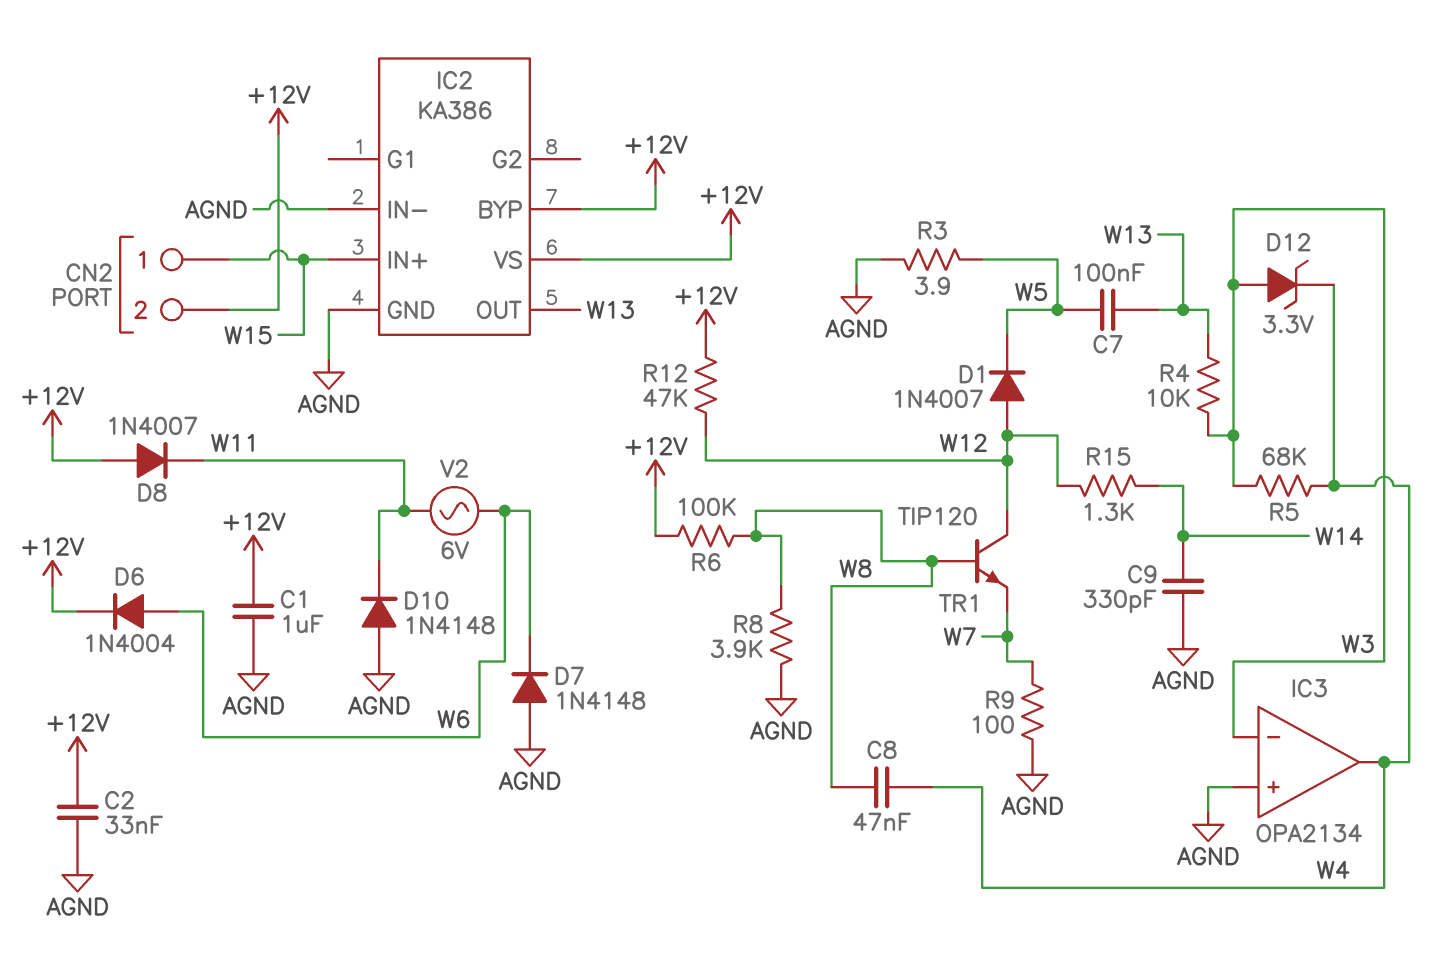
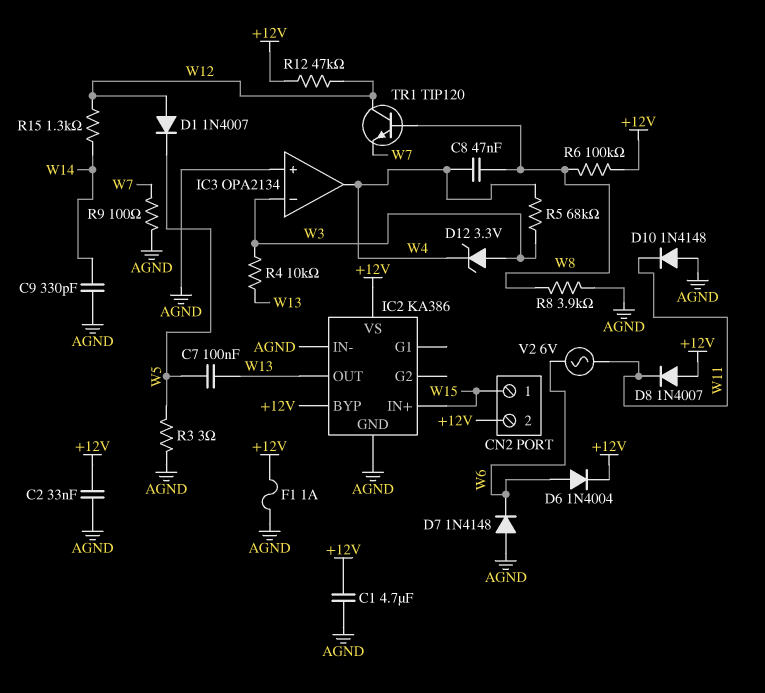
C1: 1uF (+12V, AGND) -> 4.7uF (+12V, AGND)
F1: none -> 1A (+12V, AGND)
R3: 3.9 (AGND, W5) -> 3 (AGND, W5)

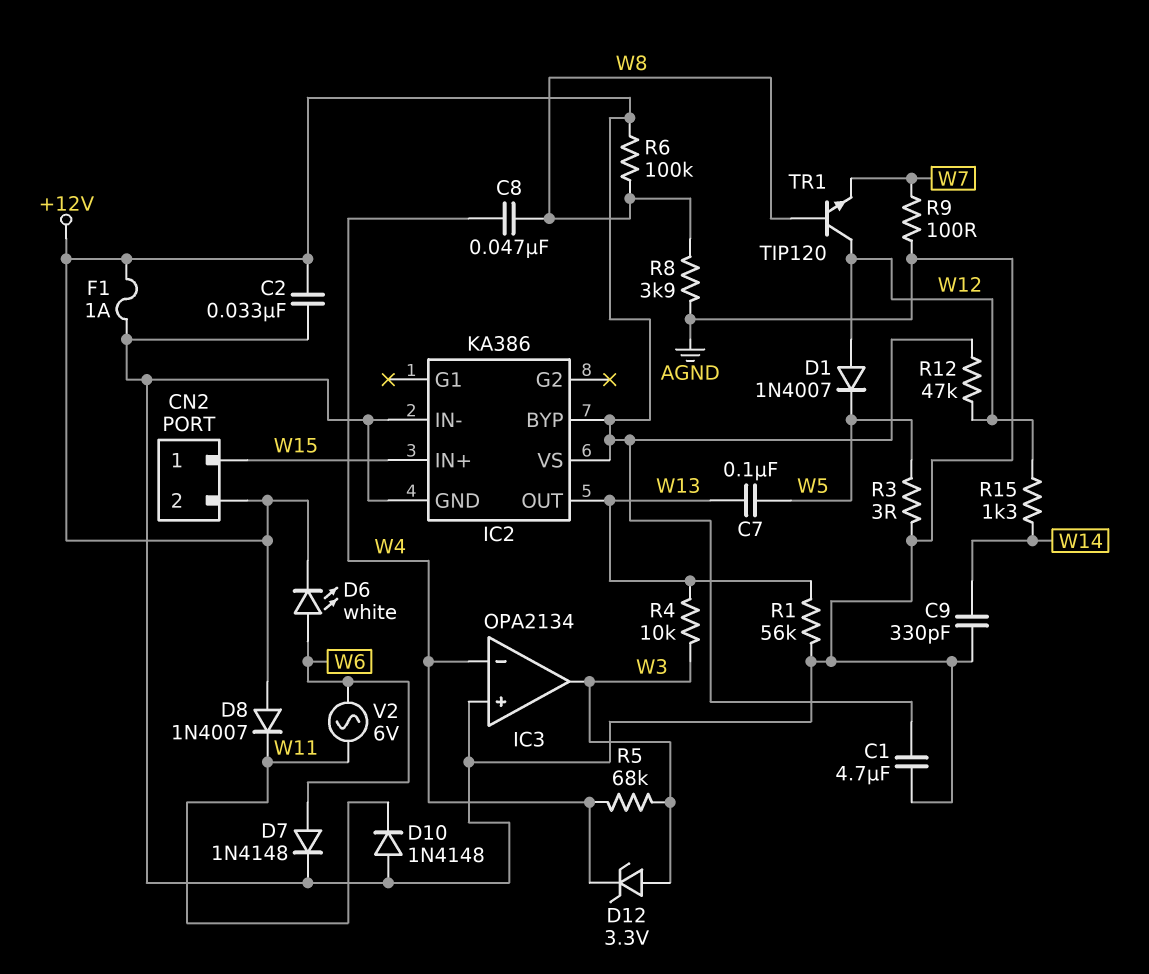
D6: diode 1N4004 (A W6, K +12V) -> LED white (A W6, K +12V)
D7: diode 1N4148 (A AGND, K W6) -> diode 1N4148 (A W6, K AGND)
IC3 pin in-: W3 -> W4
IC3 pin out: W4 -> W3
R1: none -> 56k (AGND, W13)

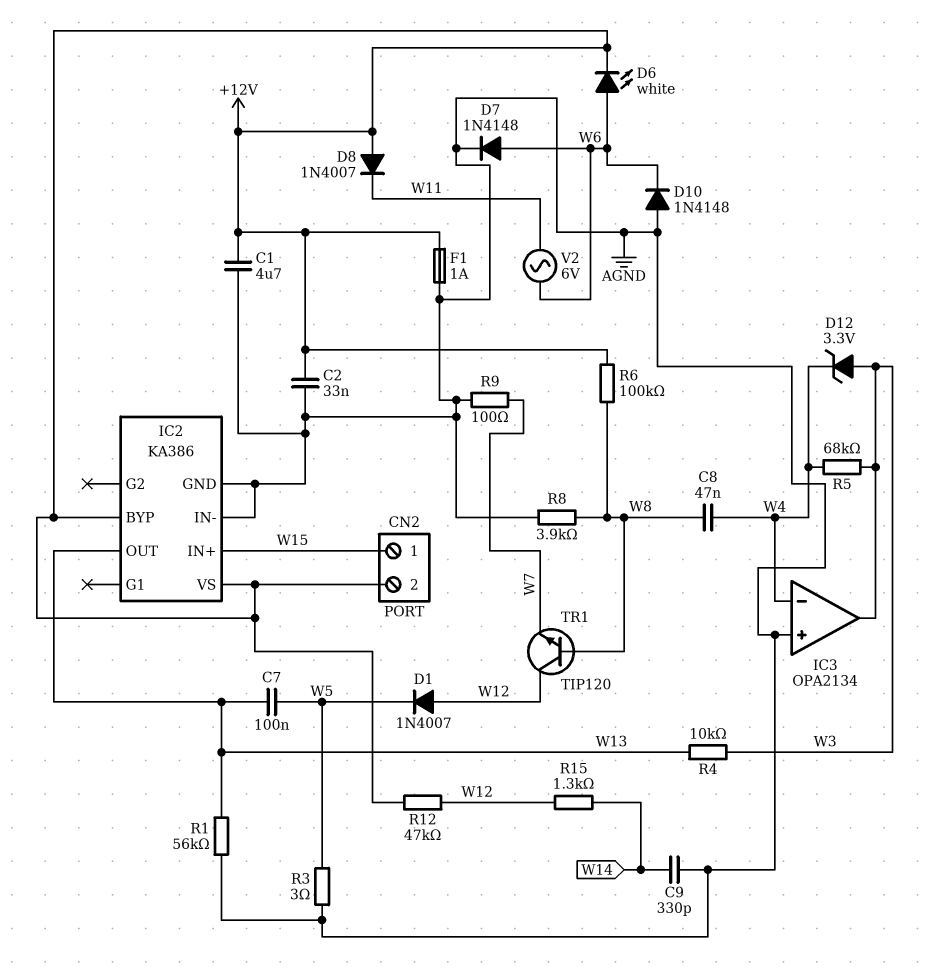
D10: diode 1N4148 (A AGND, K W11) -> diode 1N4148 (A AGND, K W6)

